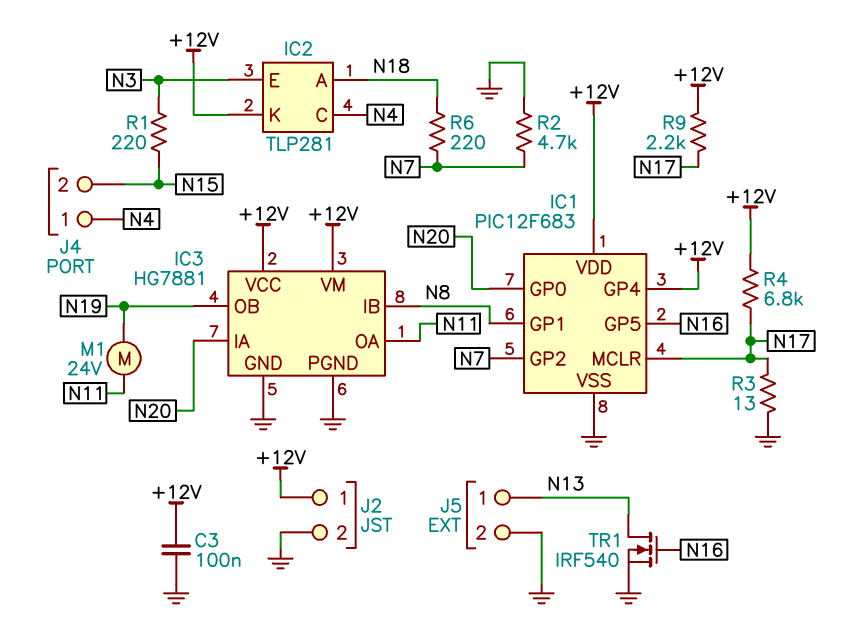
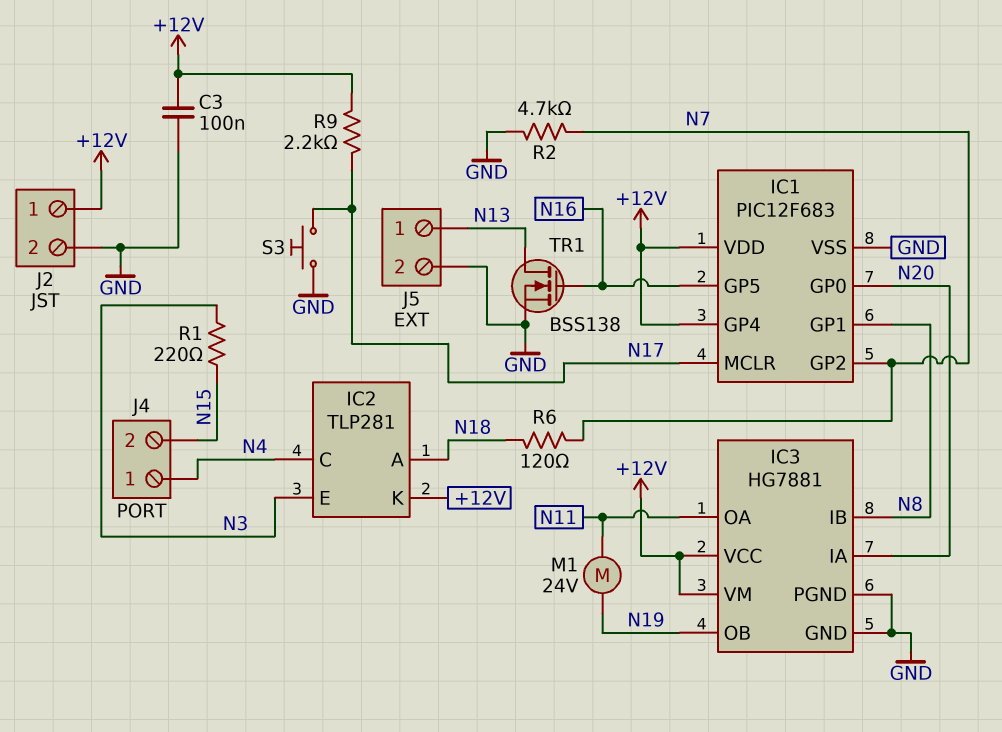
R3: 13 (GND, N17) -> none
R4: 6.8k (+12V, N17) -> none
R6: 220 (N7, N18) -> 120 (N7, N18)
S3: none -> button (GND, N17)
TR1: NMOS IRF540 (G N16, D N13, S GND) -> NMOS BSS138 (G N16, D N13, S GND)

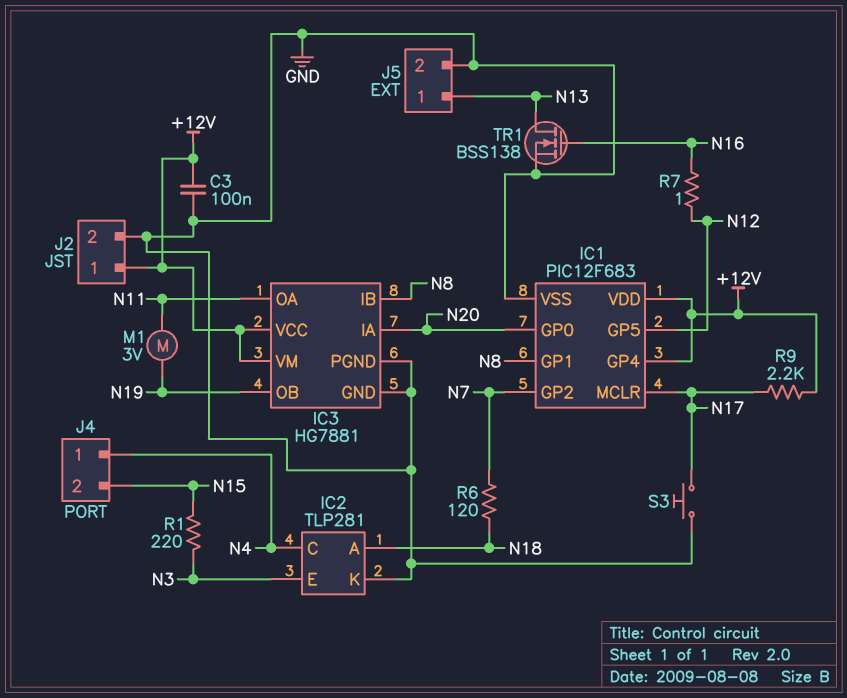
IC1 pin GP5: N16 -> N12
IC2 pin K: +12V -> GND
M1: motor 24V (N11, N19) -> motor 3V (N11, N19)
R2: 4.7k (GND, N7) -> none
R7: none -> 1 (N12, N16)

